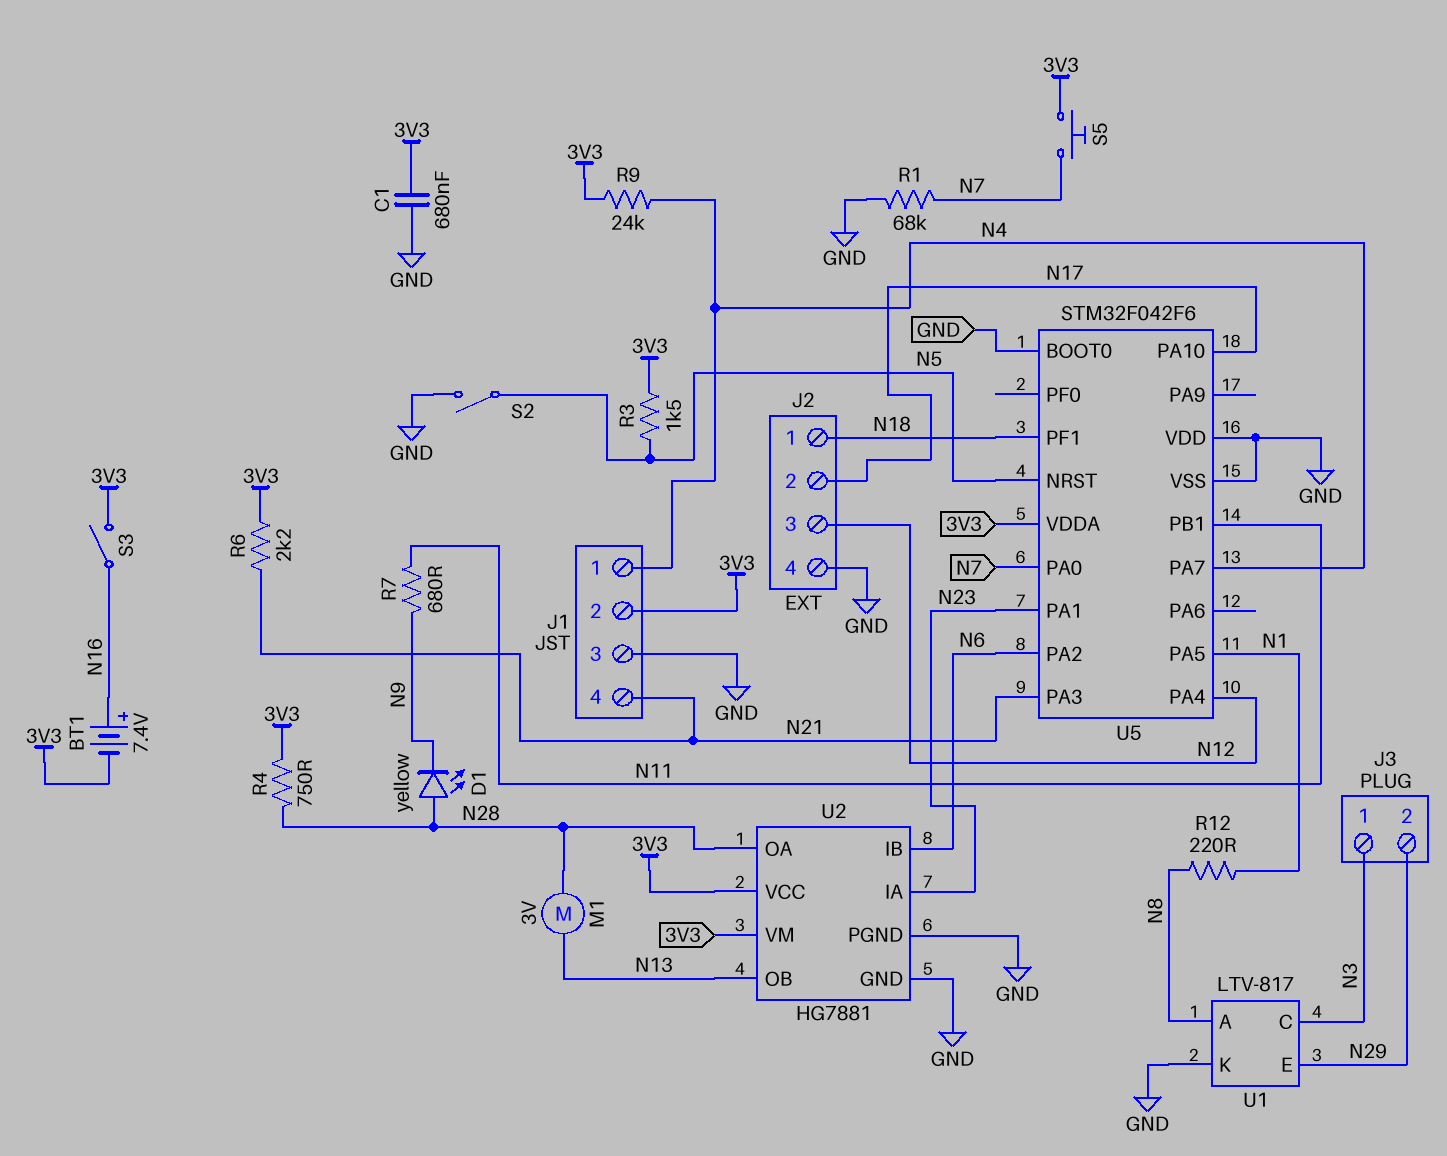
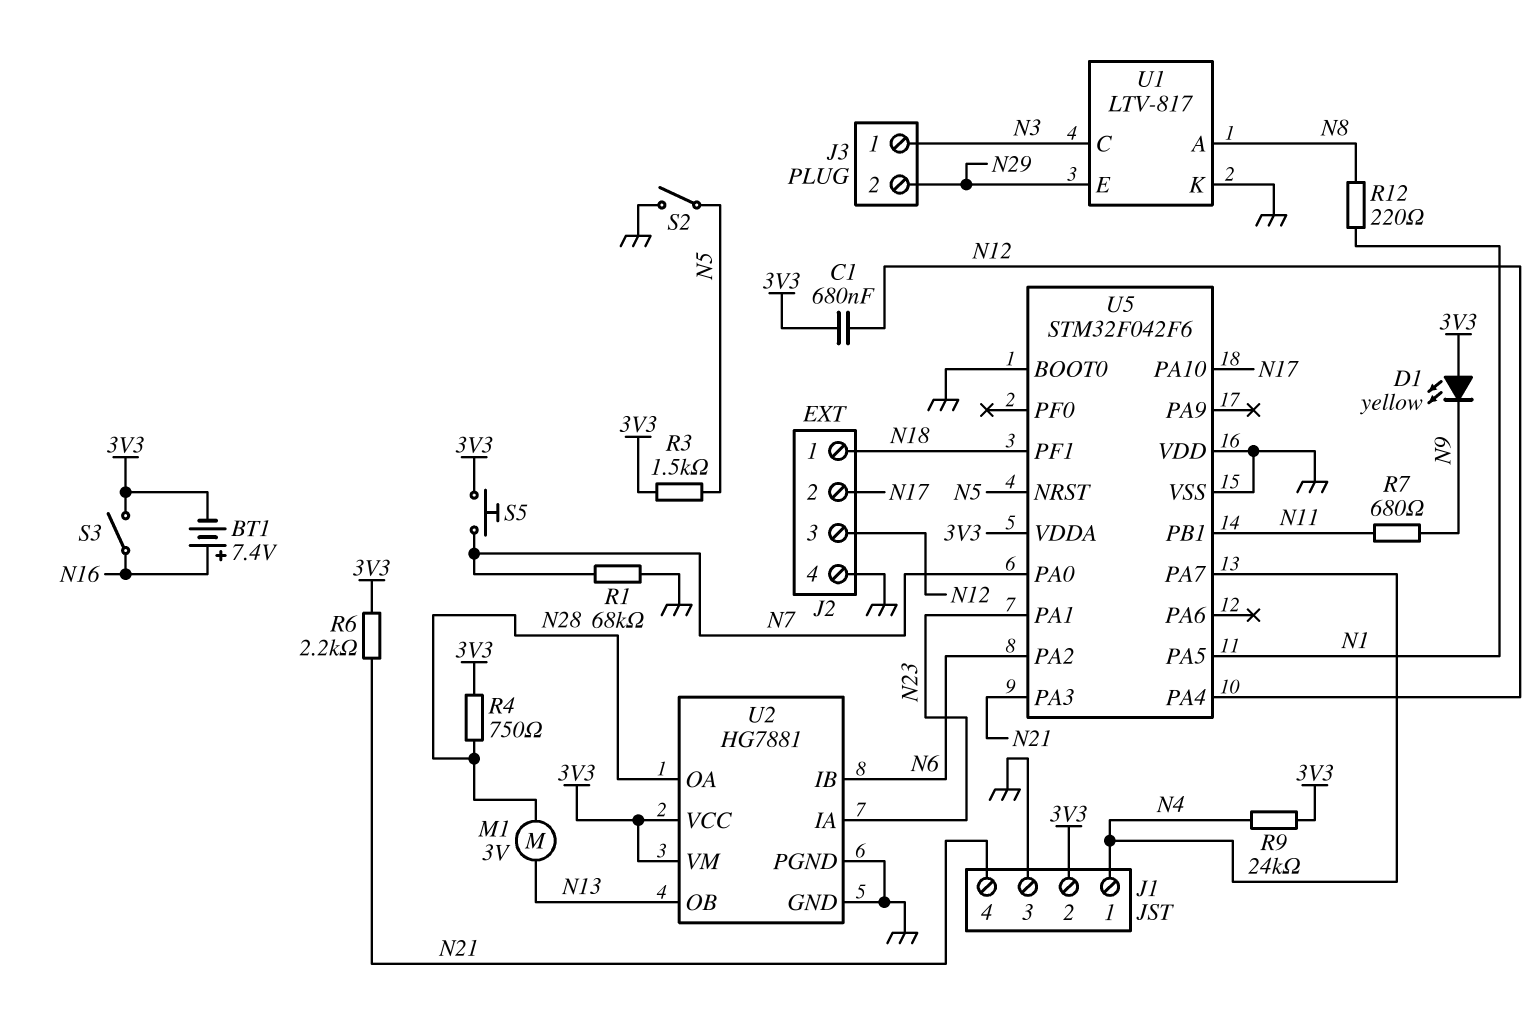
C1: 680nF (3V3, GND) -> 680nF (3V3, N12)
D1: LED yellow (A N28, K N9) -> LED yellow (A 3V3, K N9)

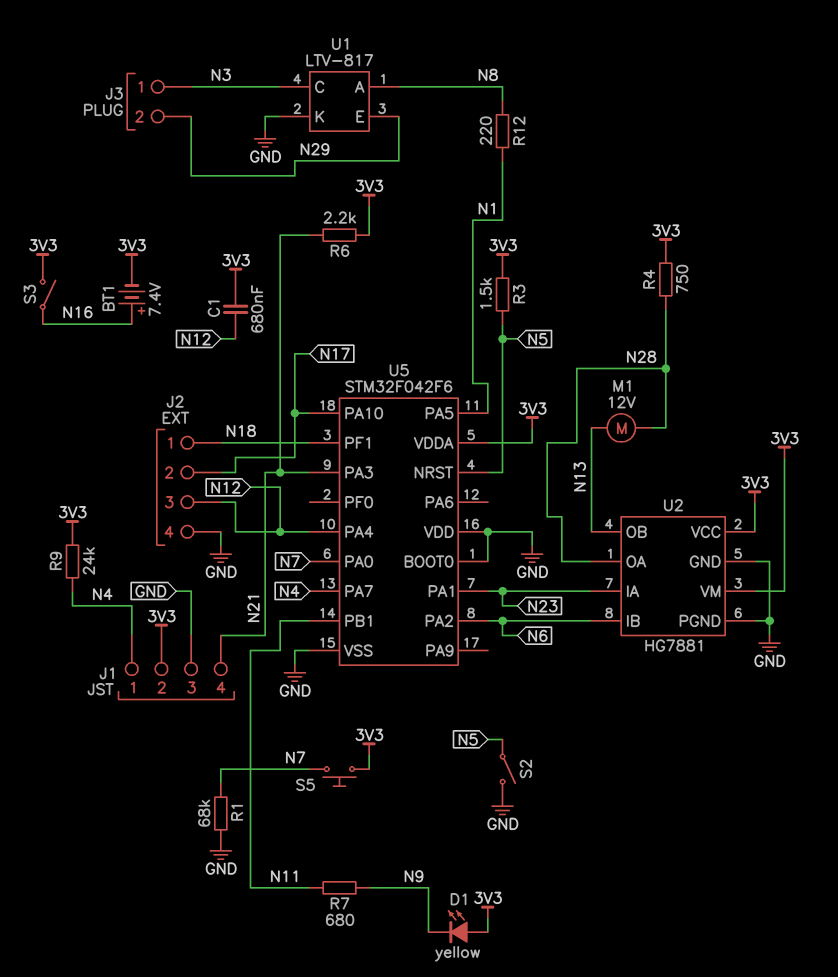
M1: motor 3V (N13, N28) -> motor 12V (N13, N28)

